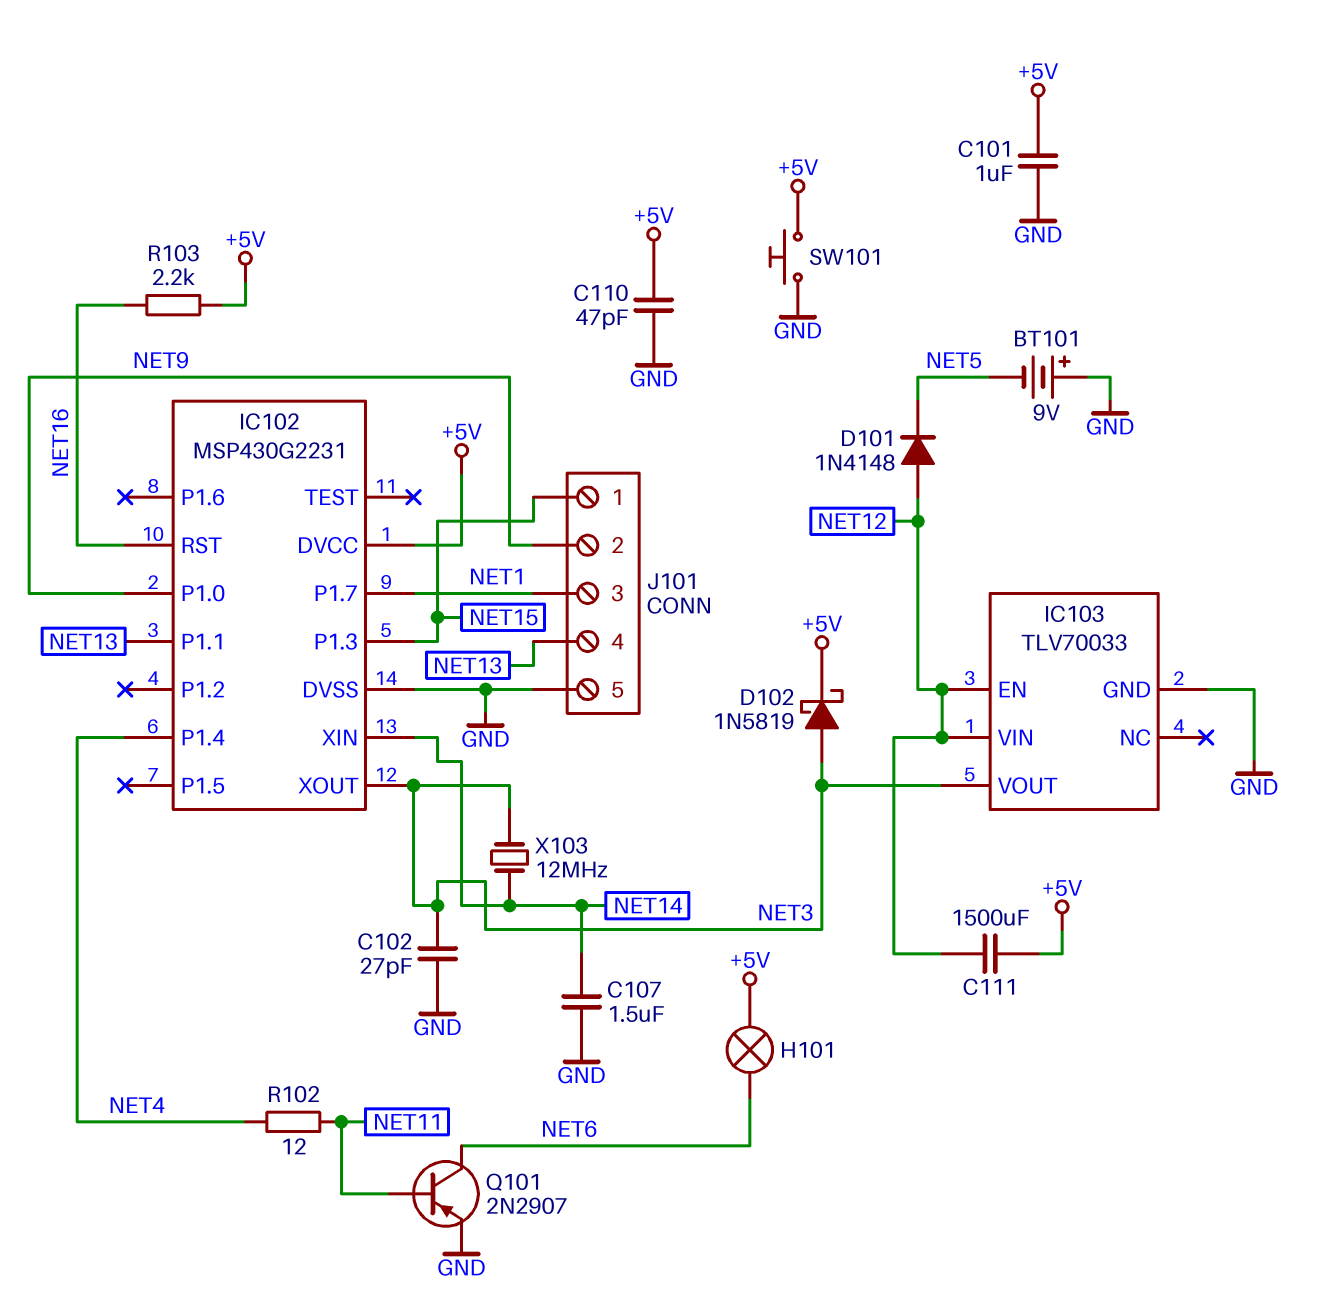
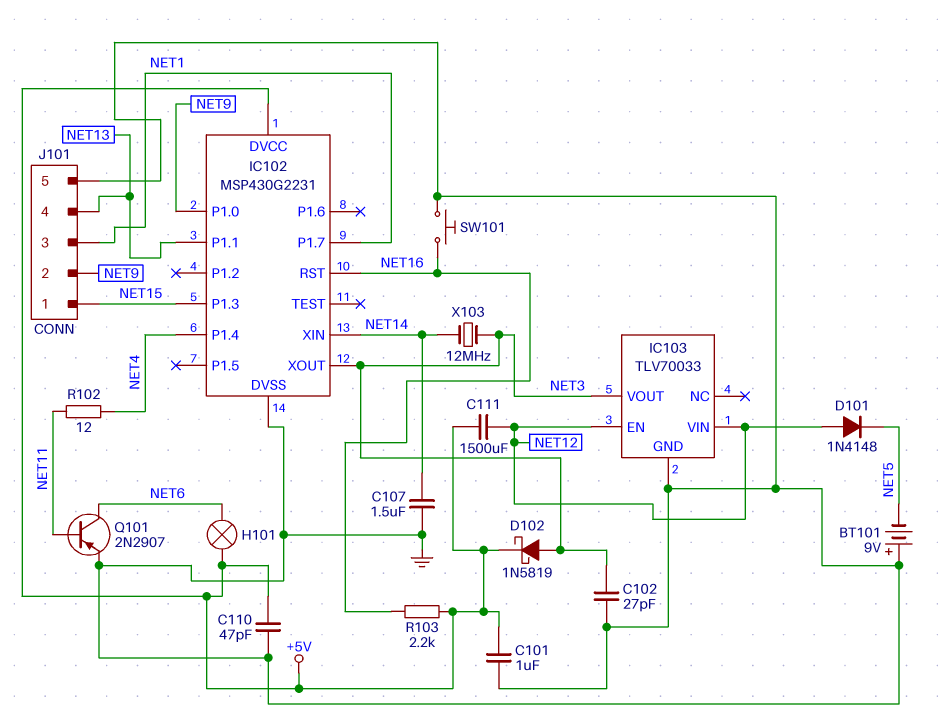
SW101: button (+5V, GND) -> button (GND, NET16)

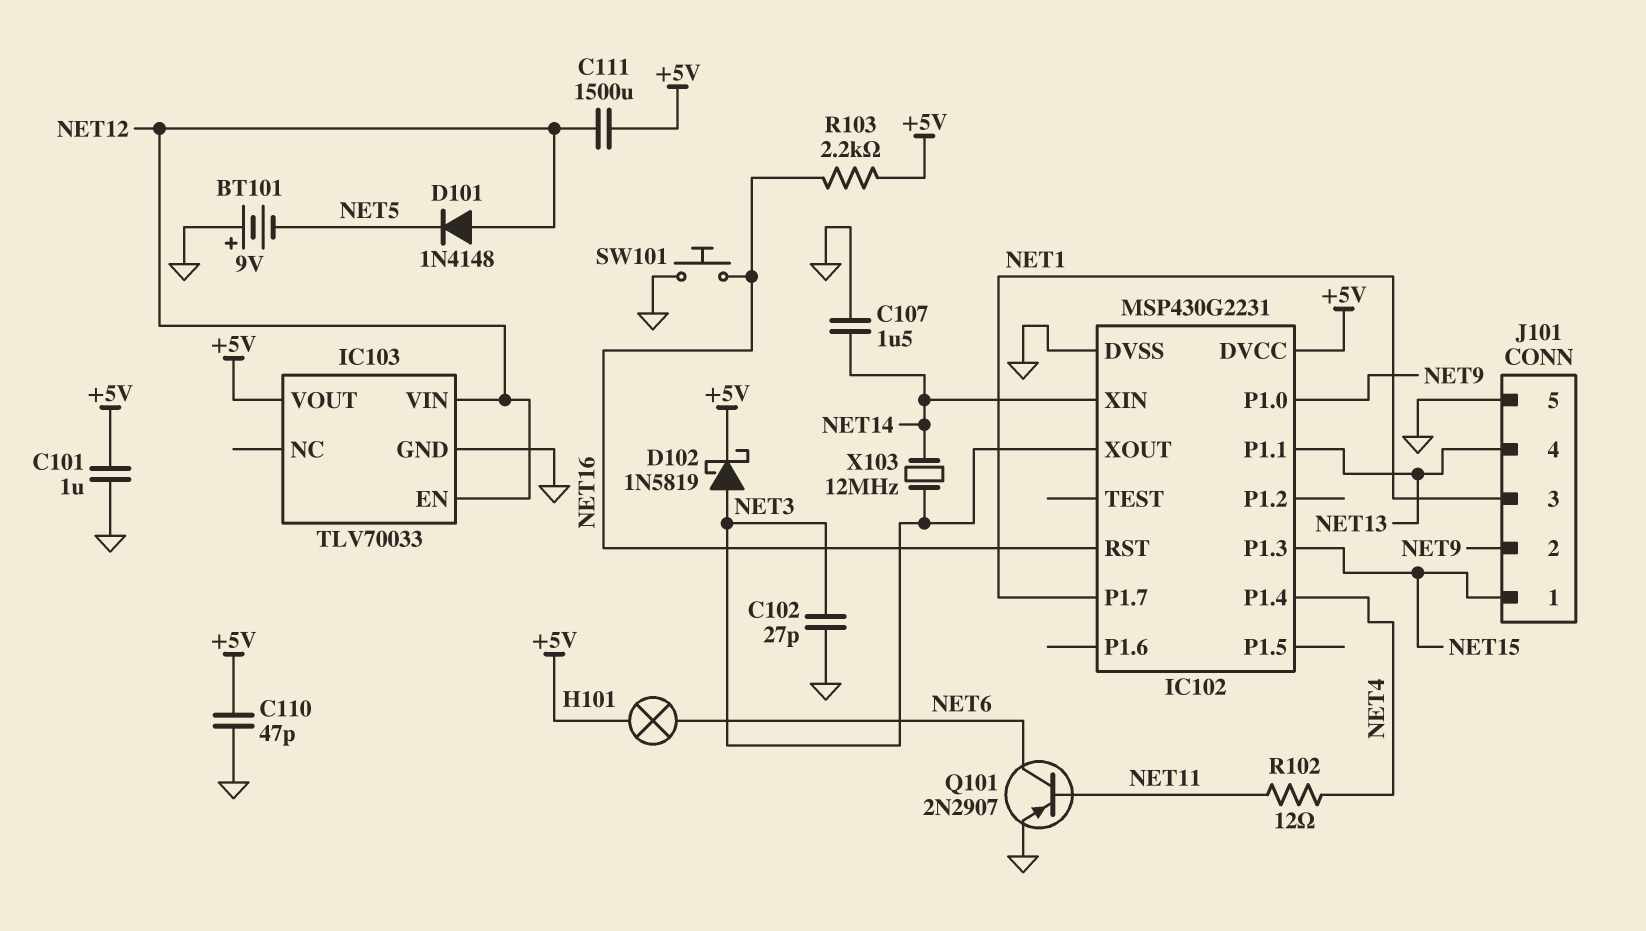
IC103 pin VOUT: NET3 -> +5V

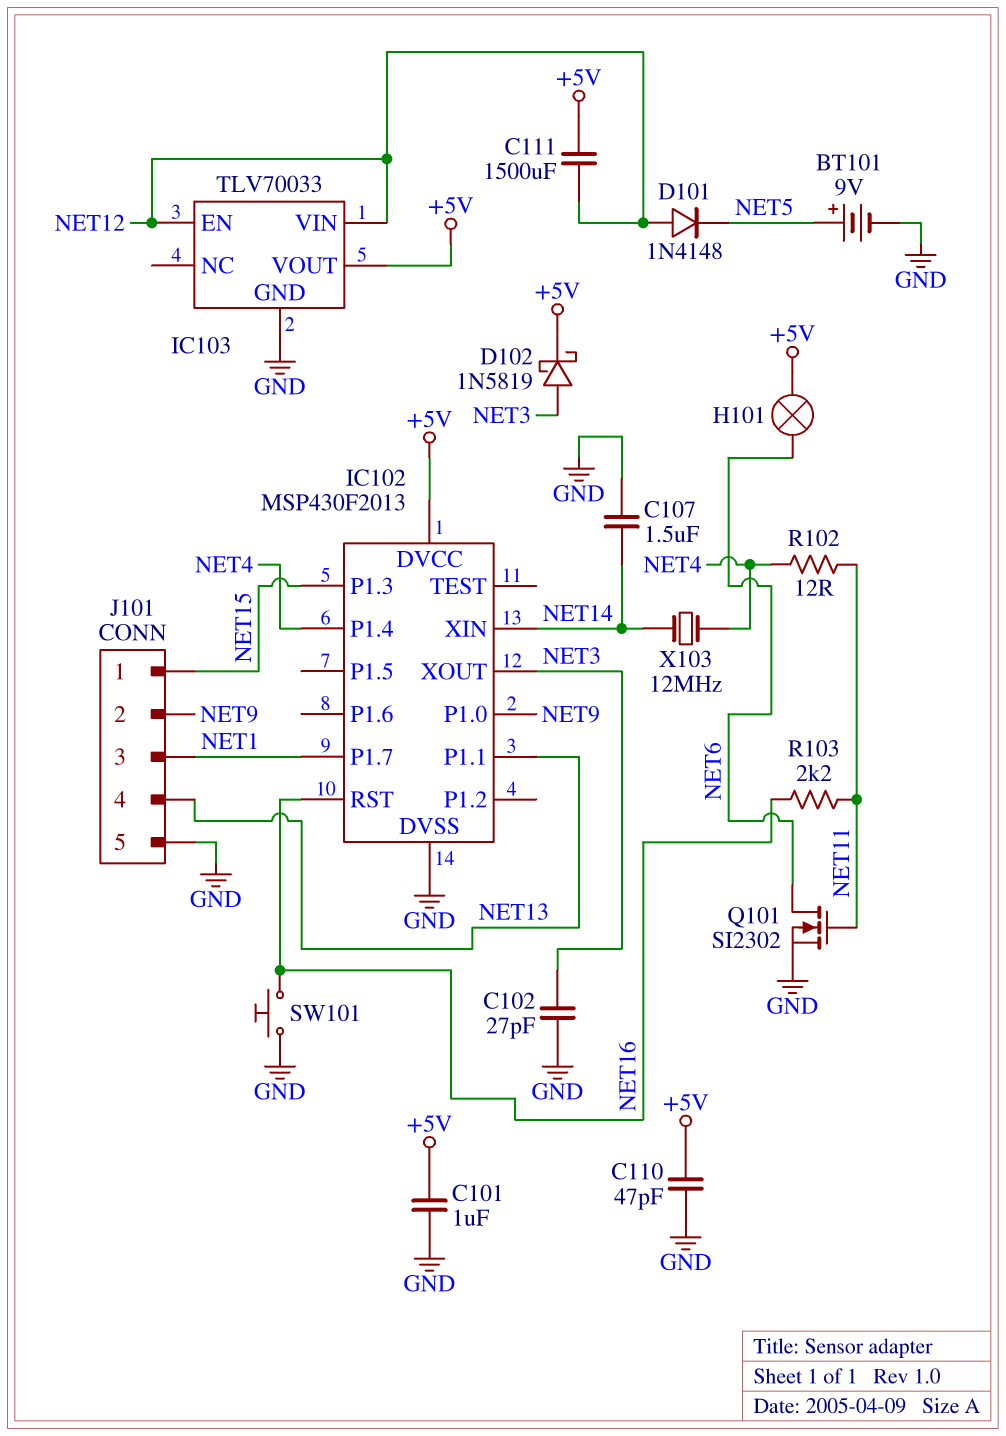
BT101: 9V (plus GND, minus NET5) -> 9V (plus NET5, minus GND)
IC102: MSP430G2231 -> MSP430F2013
Q101: PNP 2N2907 (B NET11, C NET6, E GND) -> NMOS SI2302 (G NET11, D NET6, S GND)
R103: 2.2k (+5V, NET16) -> 2.2k (NET11, NET16)
X103: 12MHz (NET3, NET14) -> 12MHz (NET4, NET14)

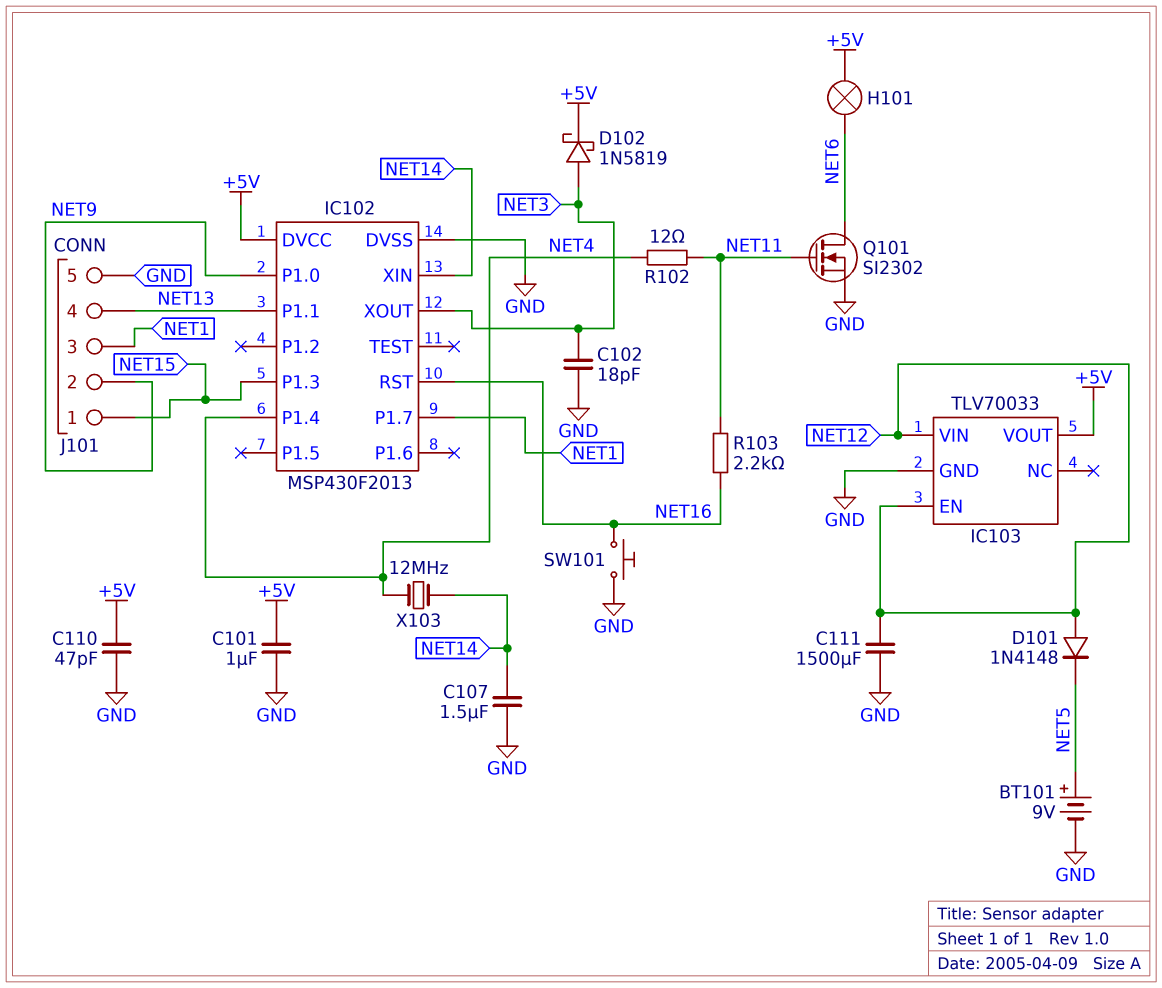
C102: 27pF (GND, NET3) -> 18pF (GND, NET3)
C111: 1500uF (+5V, NET12) -> 1500uF (GND, NET12)

